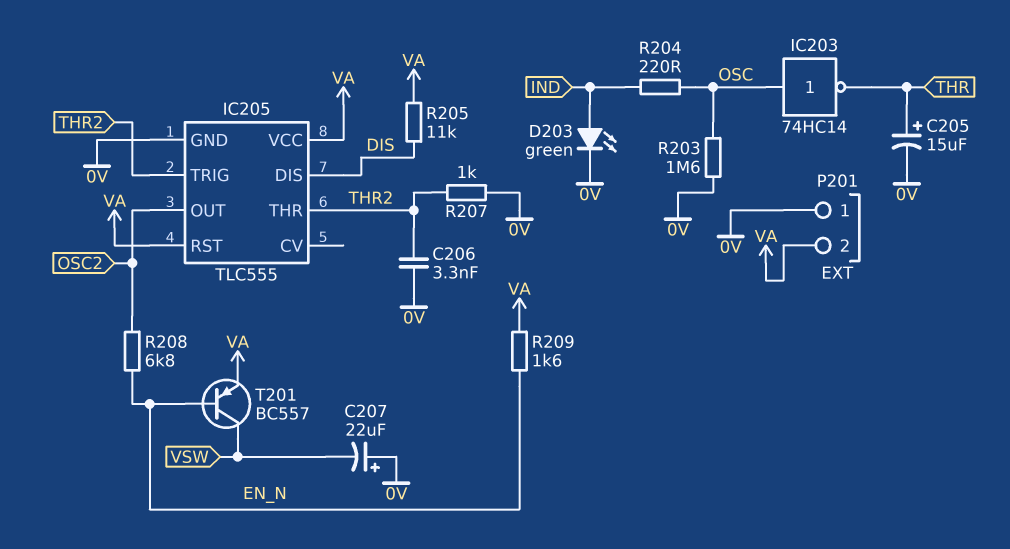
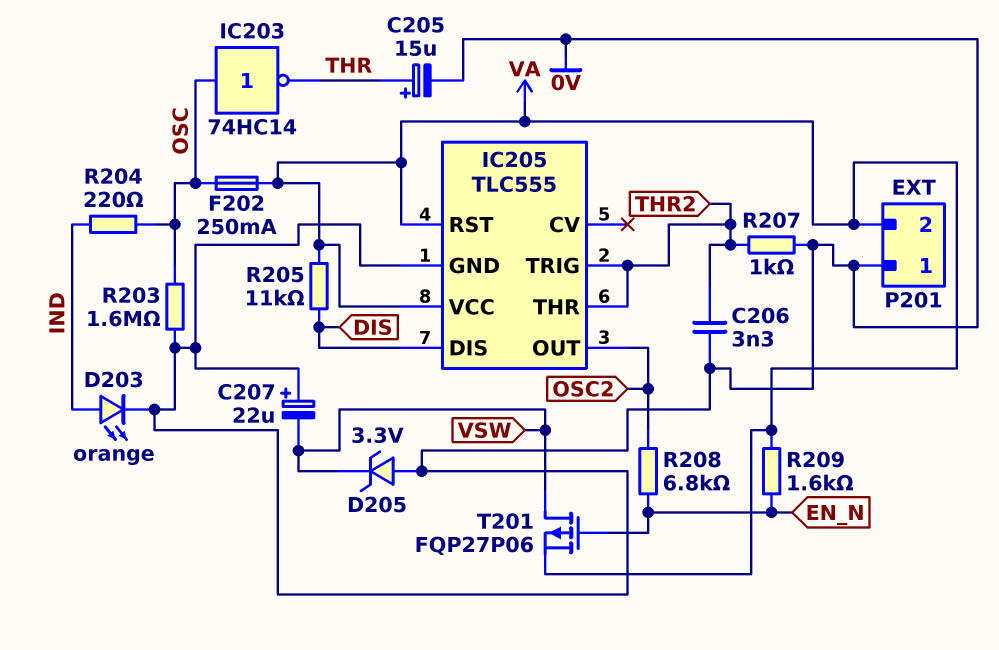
D203: LED green (A IND, K 0V) -> LED orange (A IND, K 0V)
D205: none -> zener 3.3V (A 0V, K VSW)
F202: none -> 250mA (OSC, VA)
T201: PNP BC557 (B EN_N, C VSW, E VA) -> PMOS FQP27P06 (G EN_N, D VSW, S VA)

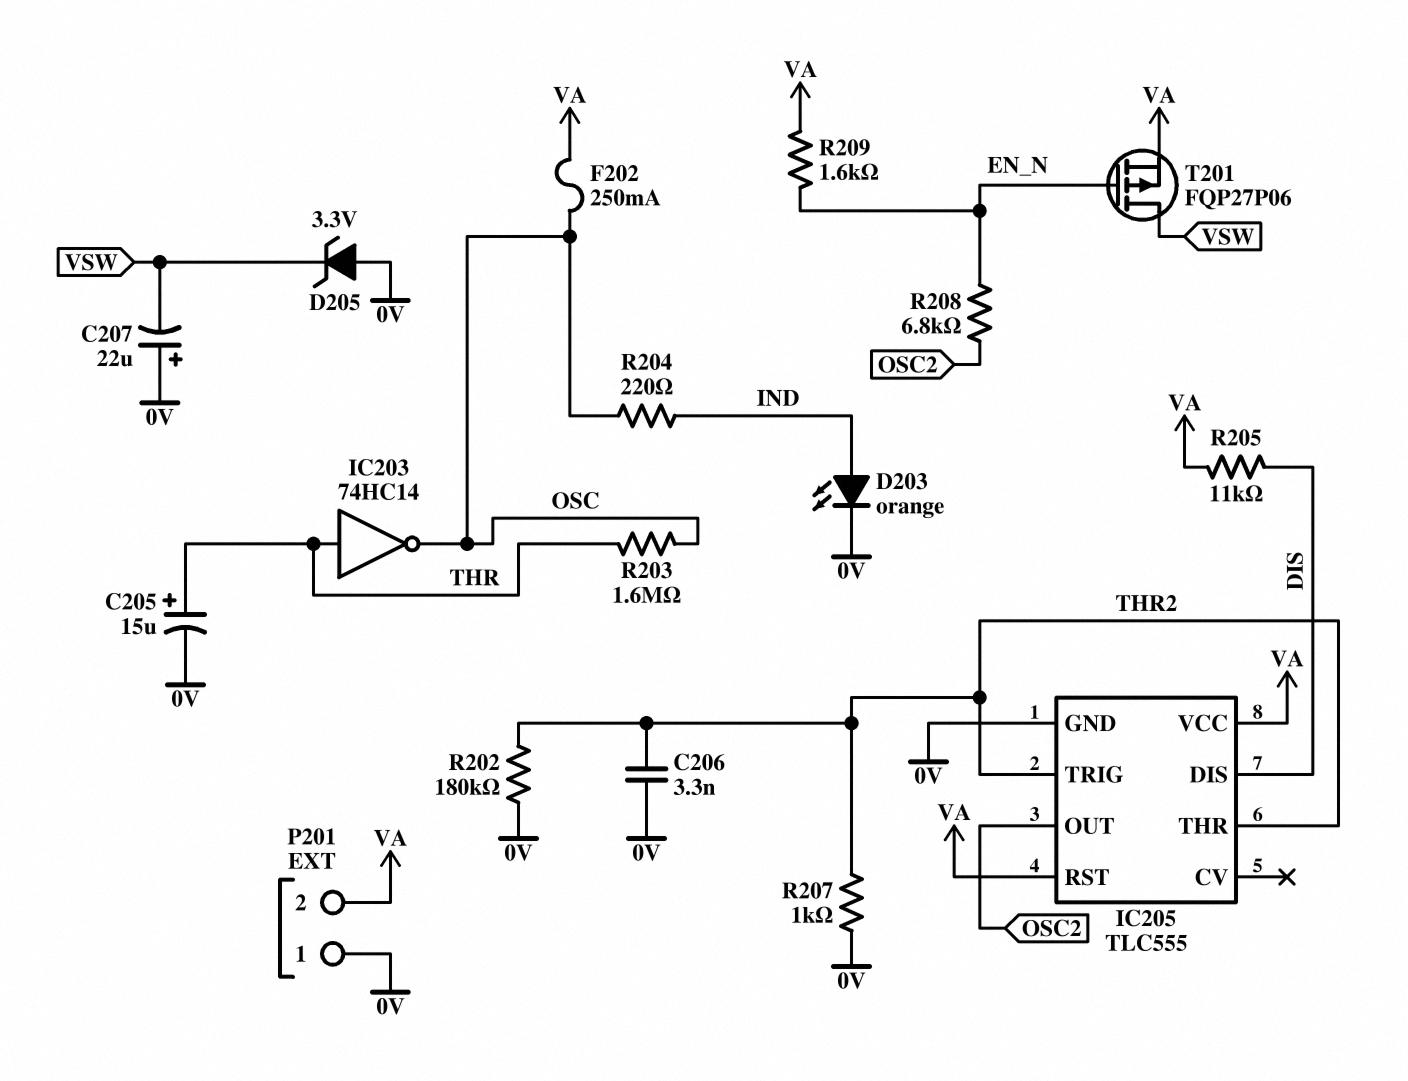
IC203: NOT 74HC14 (in OSC, out THR) -> NOT 74HC14 (in THR, out OSC)
R202: none -> 180k (0V, THR2)
R203: 1.6M (0V, OSC) -> 1.6M (OSC, THR)

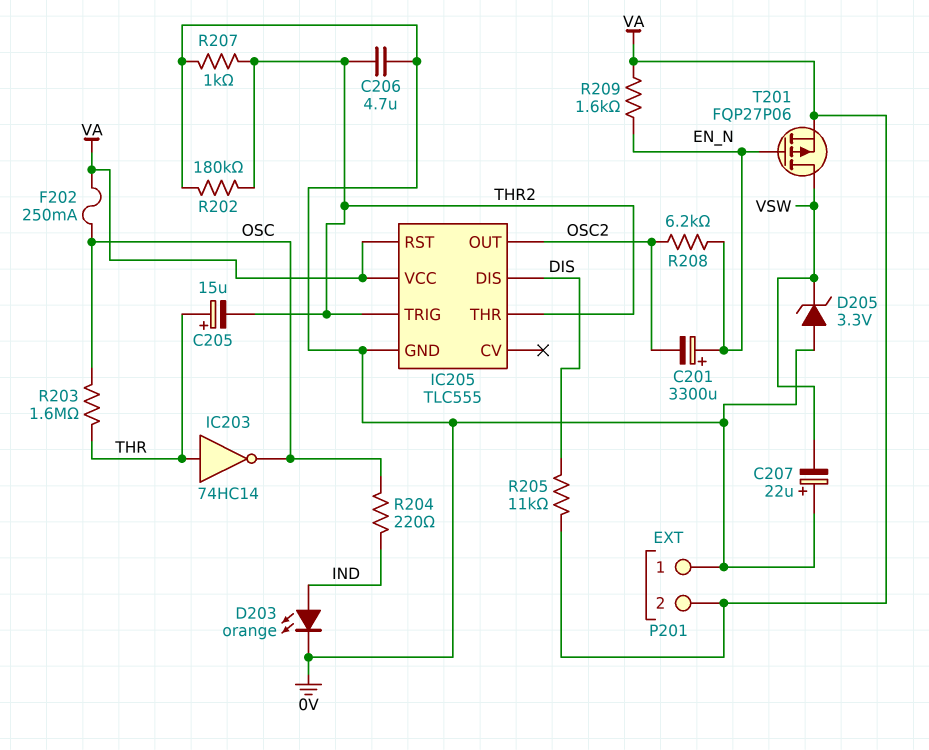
C201: none -> 3300uF (plus EN_N, minus OSC2)
C205: 15uF (plus THR, minus 0V) -> 15uF (plus THR, minus THR2)
C206: 3.3nF (0V, THR2) -> 4.7uF (0V, THR2)
R208: 6.8k (EN_N, OSC2) -> 6.2k (EN_N, OSC2)

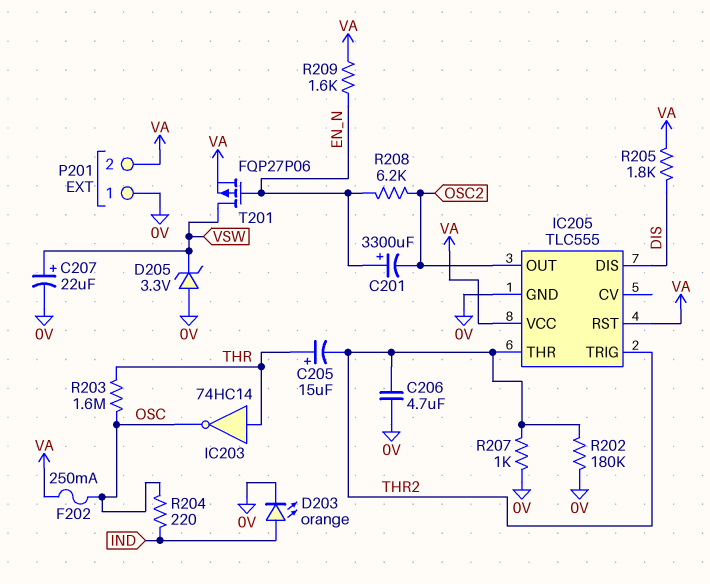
C207: 22uF (plus 0V, minus VSW) -> 22uF (plus VSW, minus 0V)
R205: 11k (DIS, VA) -> 1.8k (DIS, VA)

